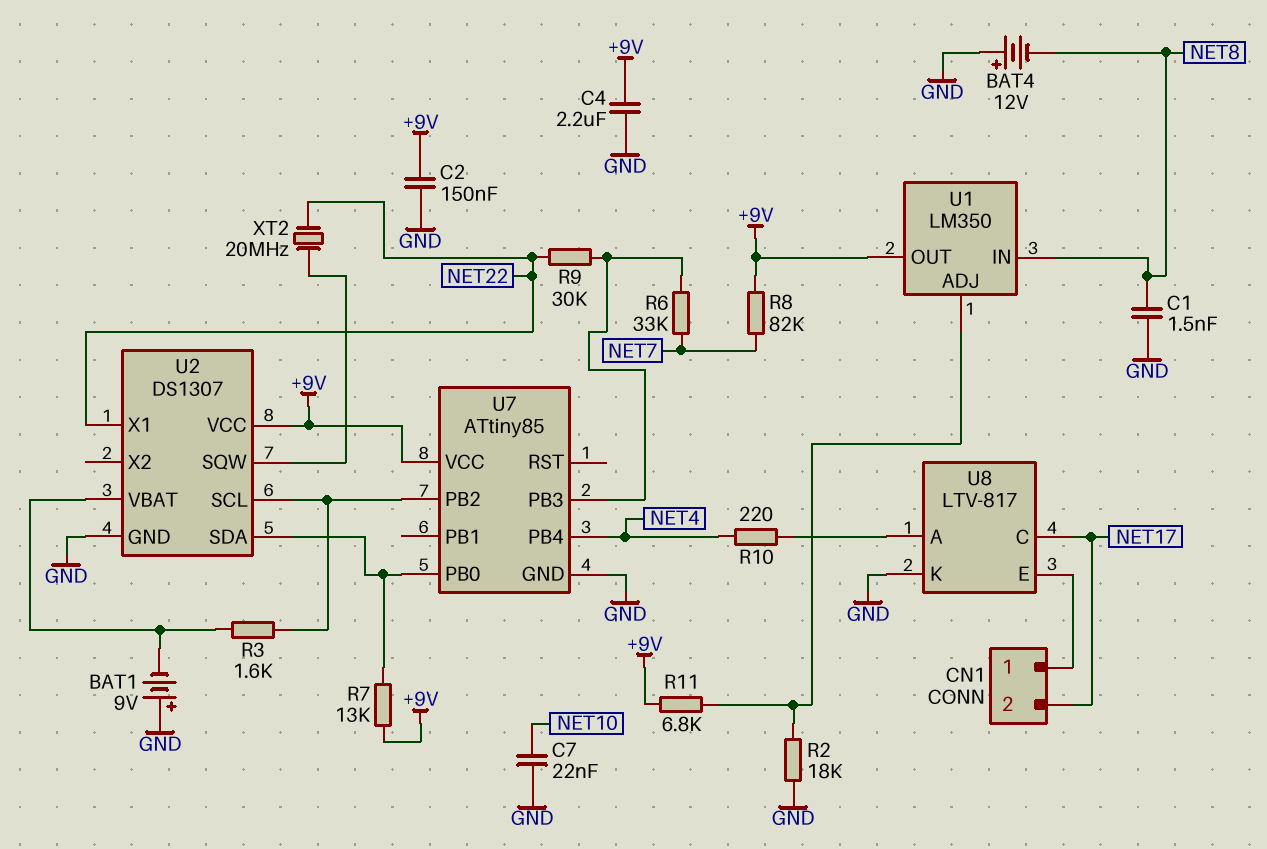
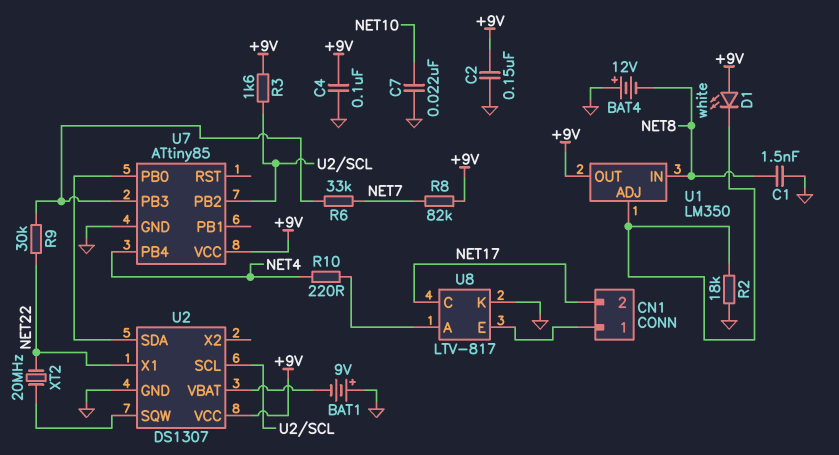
C4: 2.2uF (+9V, GND) -> 100nF (+9V, GND)
D1: none -> LED white (A +9V, K U1/ADJ)
R3: 1.6k (U2/SCL, U2/VBAT) -> 1.6k (+9V, U2/SCL)
R7: 13k (+9V, U2/SDA) -> none
R11: 6.8k (+9V, U1/ADJ) -> none

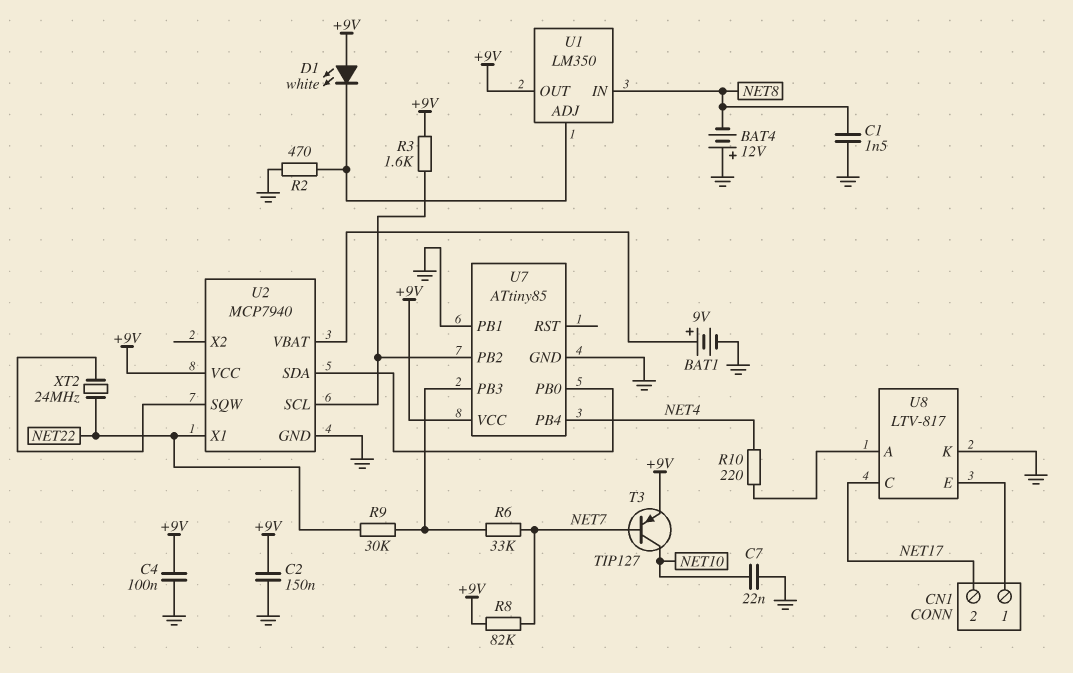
BAT1: 9V (plus GND, minus U2/VBAT) -> 9V (plus U2/VBAT, minus GND)
R2: 18k (GND, U1/ADJ) -> 470 (GND, U1/ADJ)
T3: none -> PNP TIP127 (B NET7, C NET10, E +9V)
U2: DS1307 -> MCP7940
U7 pin PB1: none -> GND
XT2: 20MHz (NET22, U2/SQW) -> 24MHz (NET22, U2/SQW)

